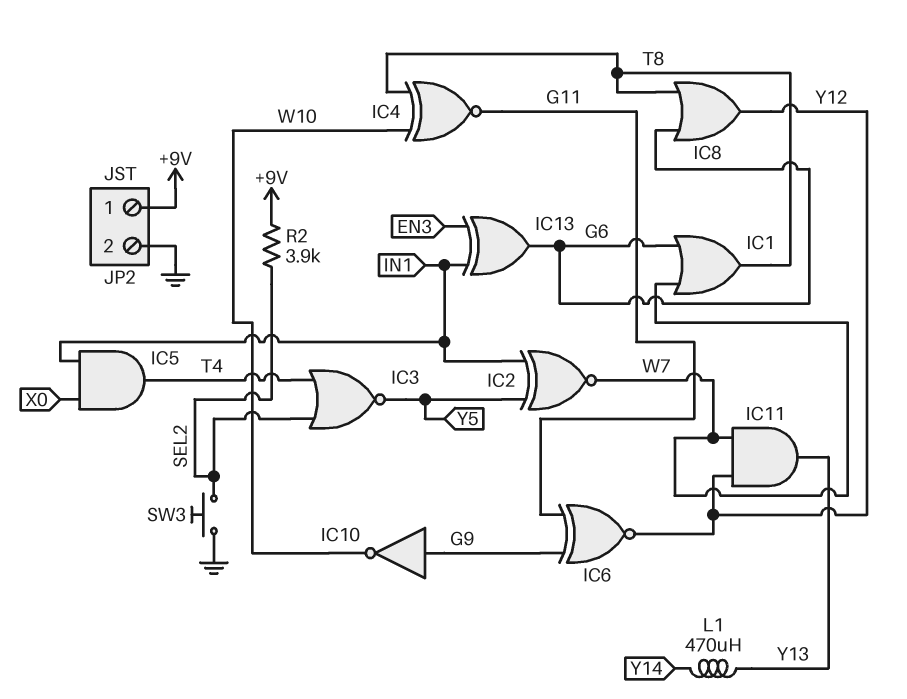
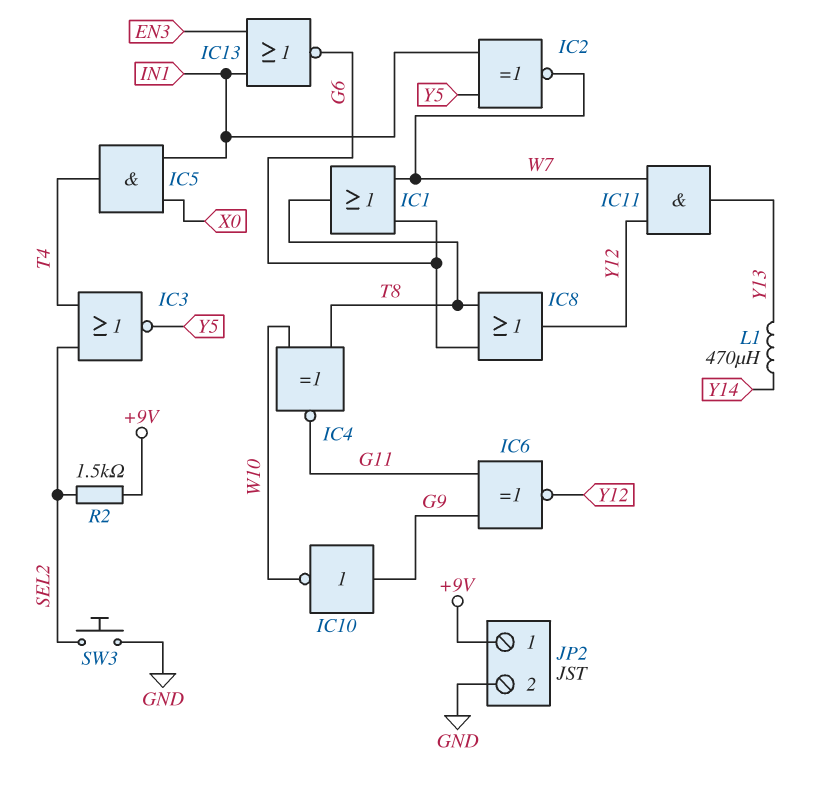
IC13: XOR (in EN3, in IN1, out G6) -> NOR (in EN3, in IN1, out G6)
R2: 3.9k (+9V, SEL2) -> 1.5k (+9V, SEL2)

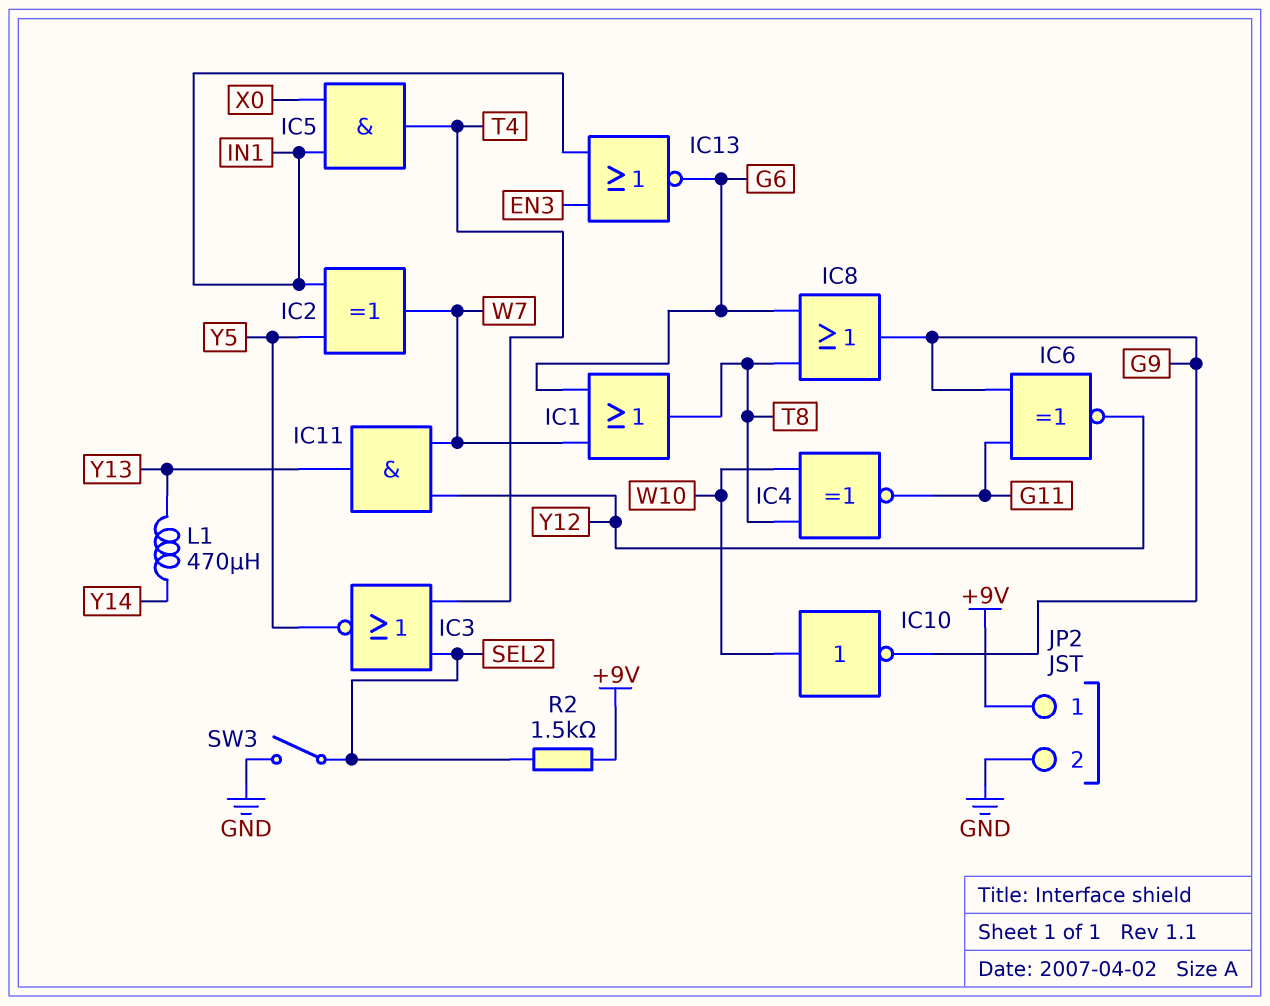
IC2: XNOR (in IN1, in Y5, out W7) -> XOR (in IN1, in Y5, out W7)
IC8: OR (in G6, in T8, out Y12) -> OR (in G6, in T8, out G9)
IC10: NOT (in G9, out W10) -> NOT (in W10, out G9)
SW3: button (GND, SEL2) -> switch (GND, SEL2)

